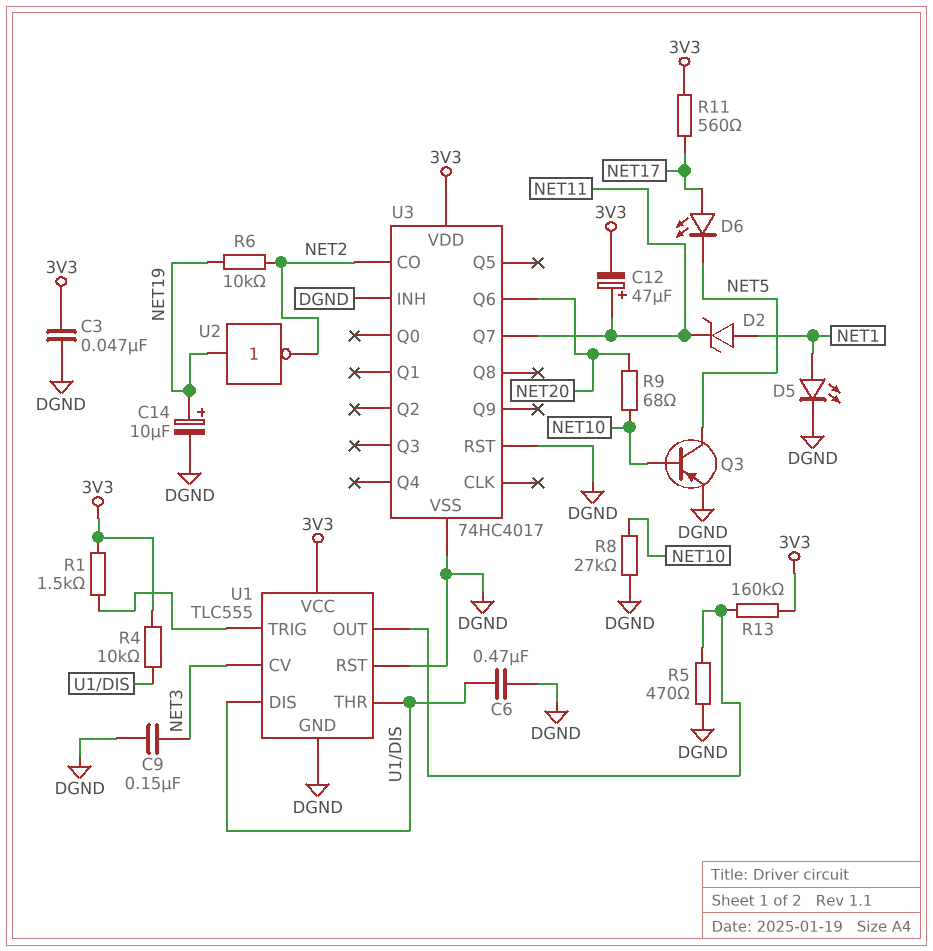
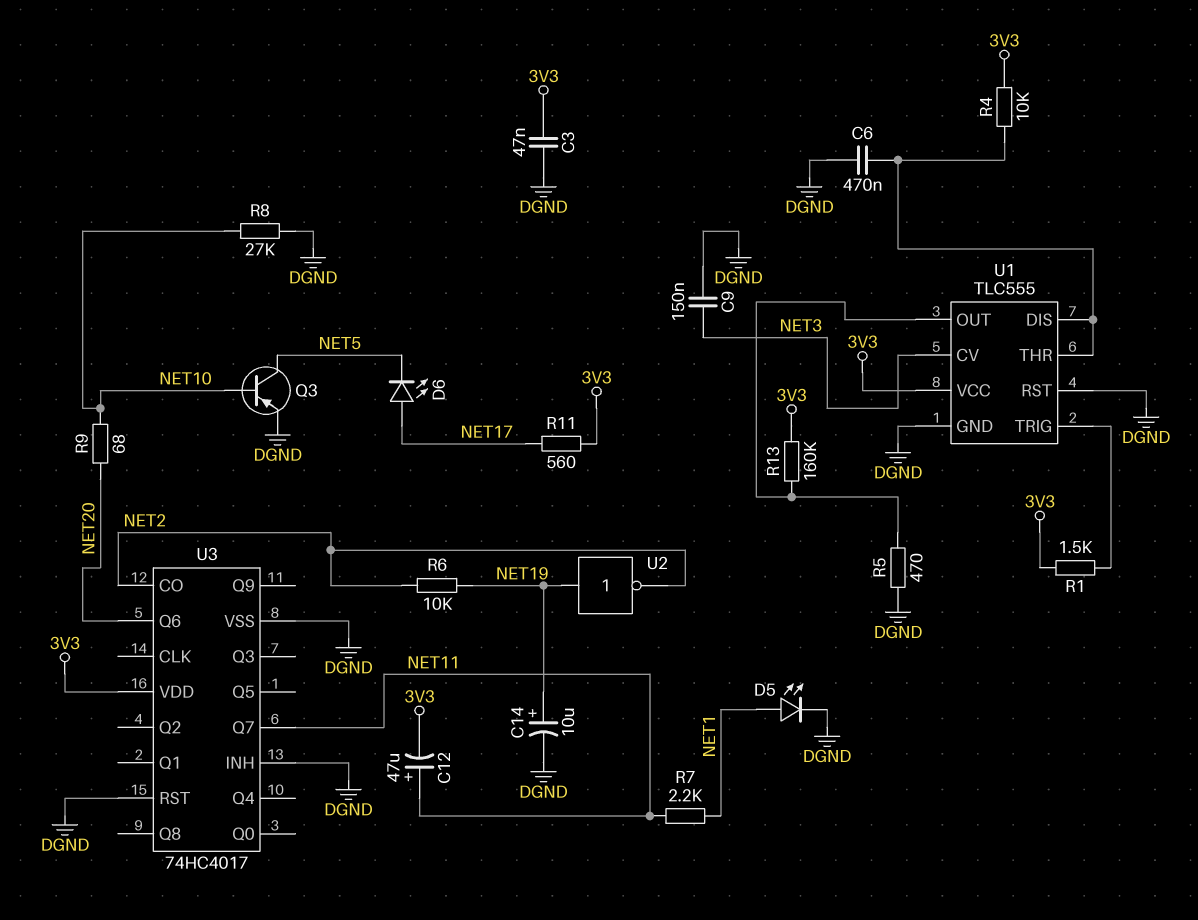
D2: zener (A NET1, K NET11) -> none
R7: none -> 2.2k (NET1, NET11)

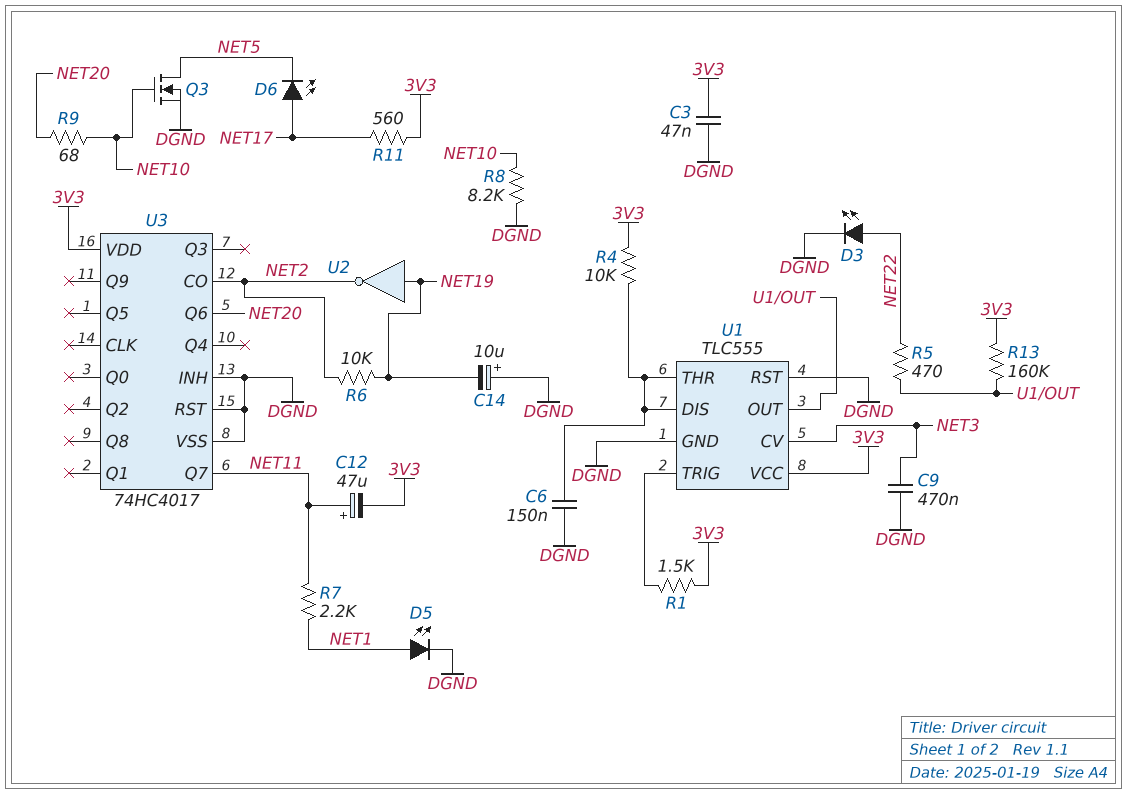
C6: 470nF (DGND, U1/DIS) -> 150nF (DGND, U1/DIS)
C9: 150nF (DGND, NET3) -> 470nF (DGND, NET3)
C14: 10uF (plus NET19, minus DGND) -> 10uF (plus DGND, minus NET19)
D3: none -> LED (A NET22, K DGND)
Q3: PNP (B NET10, C NET5, E DGND) -> NMOS (G NET10, D NET5, S DGND)
R5: 470 (DGND, U1/OUT) -> 470 (NET22, U1/OUT)
R8: 27k (DGND, NET10) -> 8.2k (DGND, NET10)

